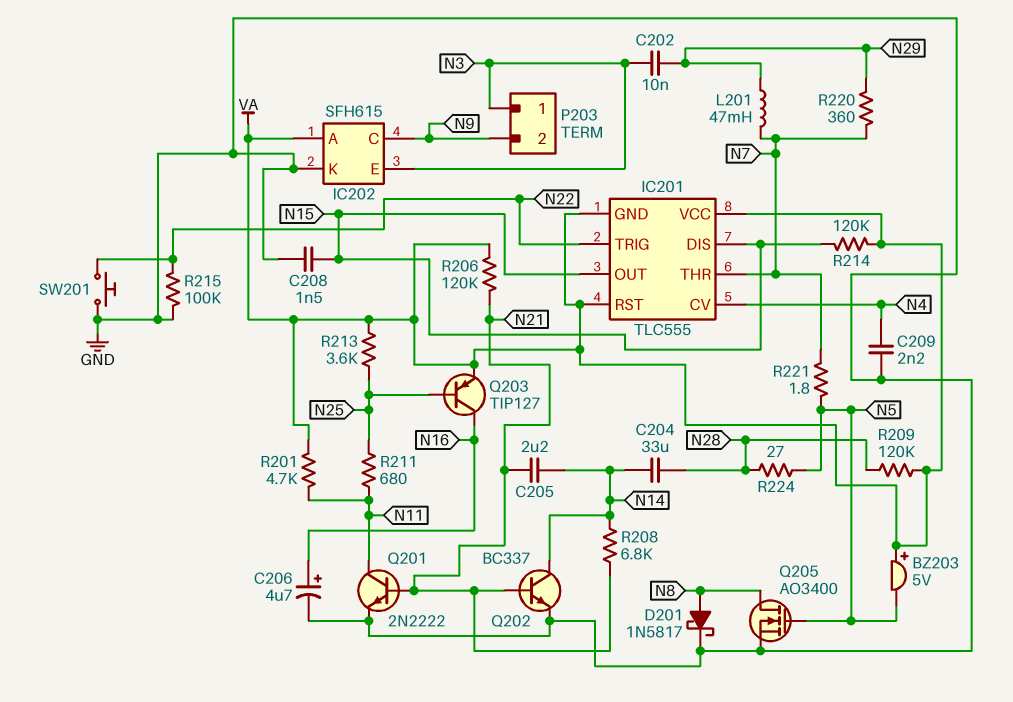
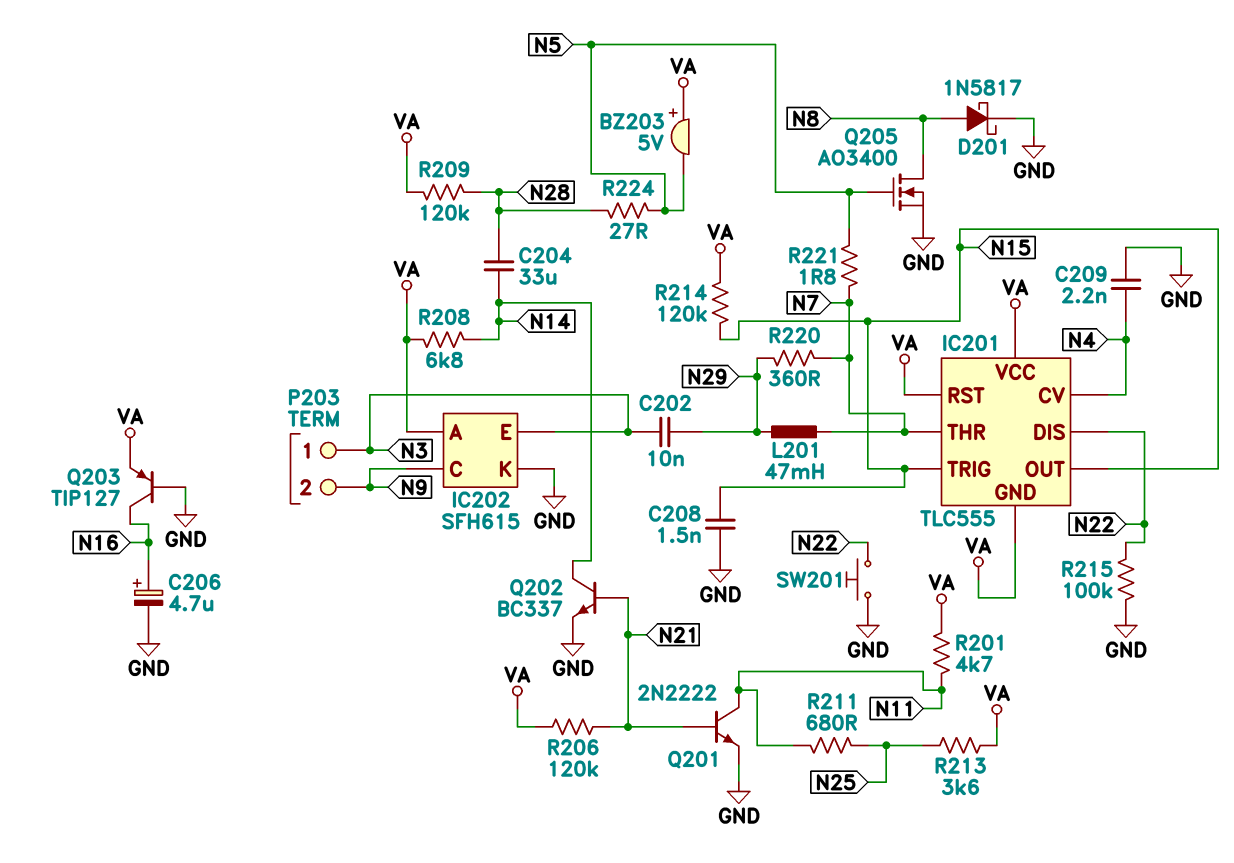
C205: 2.2uF (N14, N21) -> none
IC201 pin DIS: N15 -> N22
IC201 pin TRIG: N22 -> N15
Q203: PNP TIP127 (B N25, C N16, E VA) -> PNP TIP127 (B GND, C N16, E VA)
R208: 6.8k (N14, N21) -> 6.8k (N14, VA)

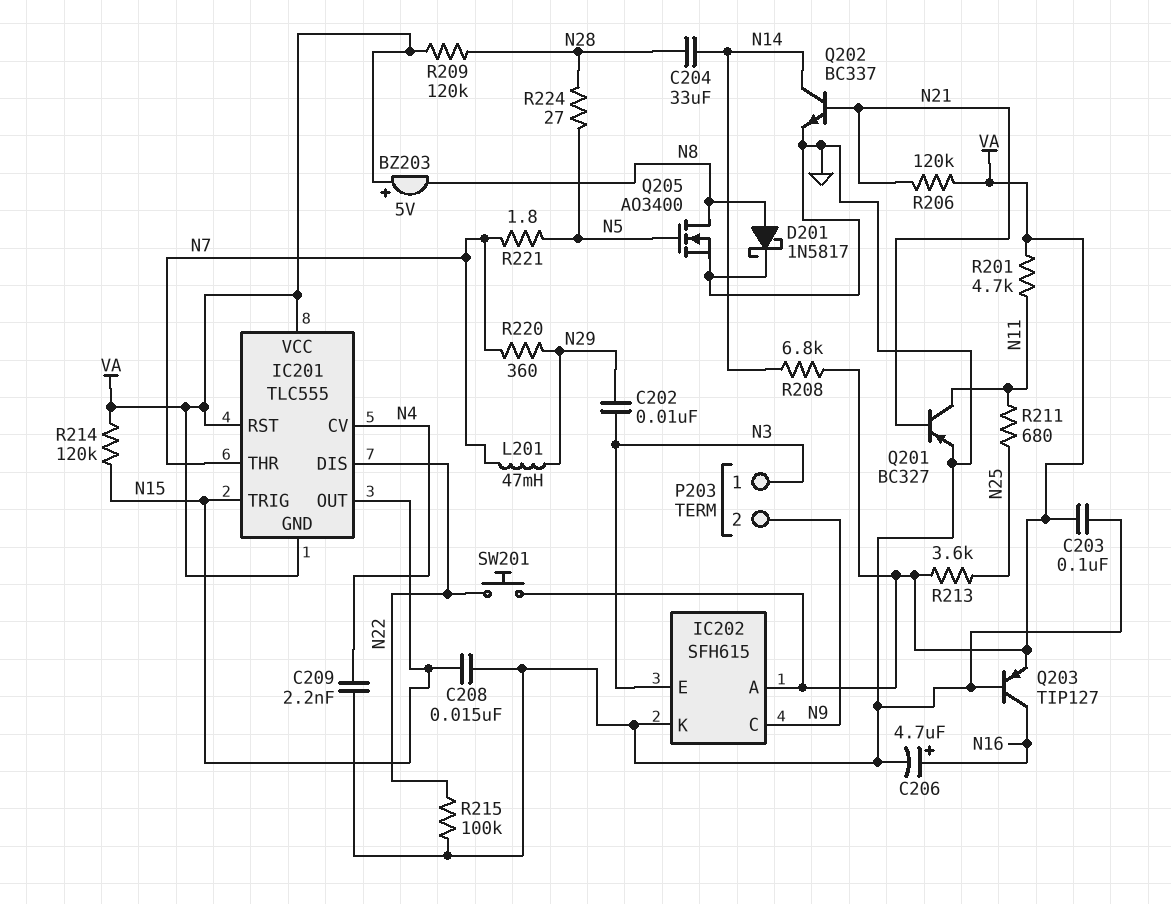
BZ203: buzzer 5V (plus VA, minus N5) -> buzzer 5V (plus VA, minus N8)
C203: none -> 100nF (GND, VA)
C208: 1.5nF (GND, N15) -> 15nF (GND, N15)
Q201: NPN 2N2222 (B N21, C N11, E GND) -> PNP BC327 (B N21, C N11, E GND)
SW201: button (GND, N22) -> button (N22, VA)

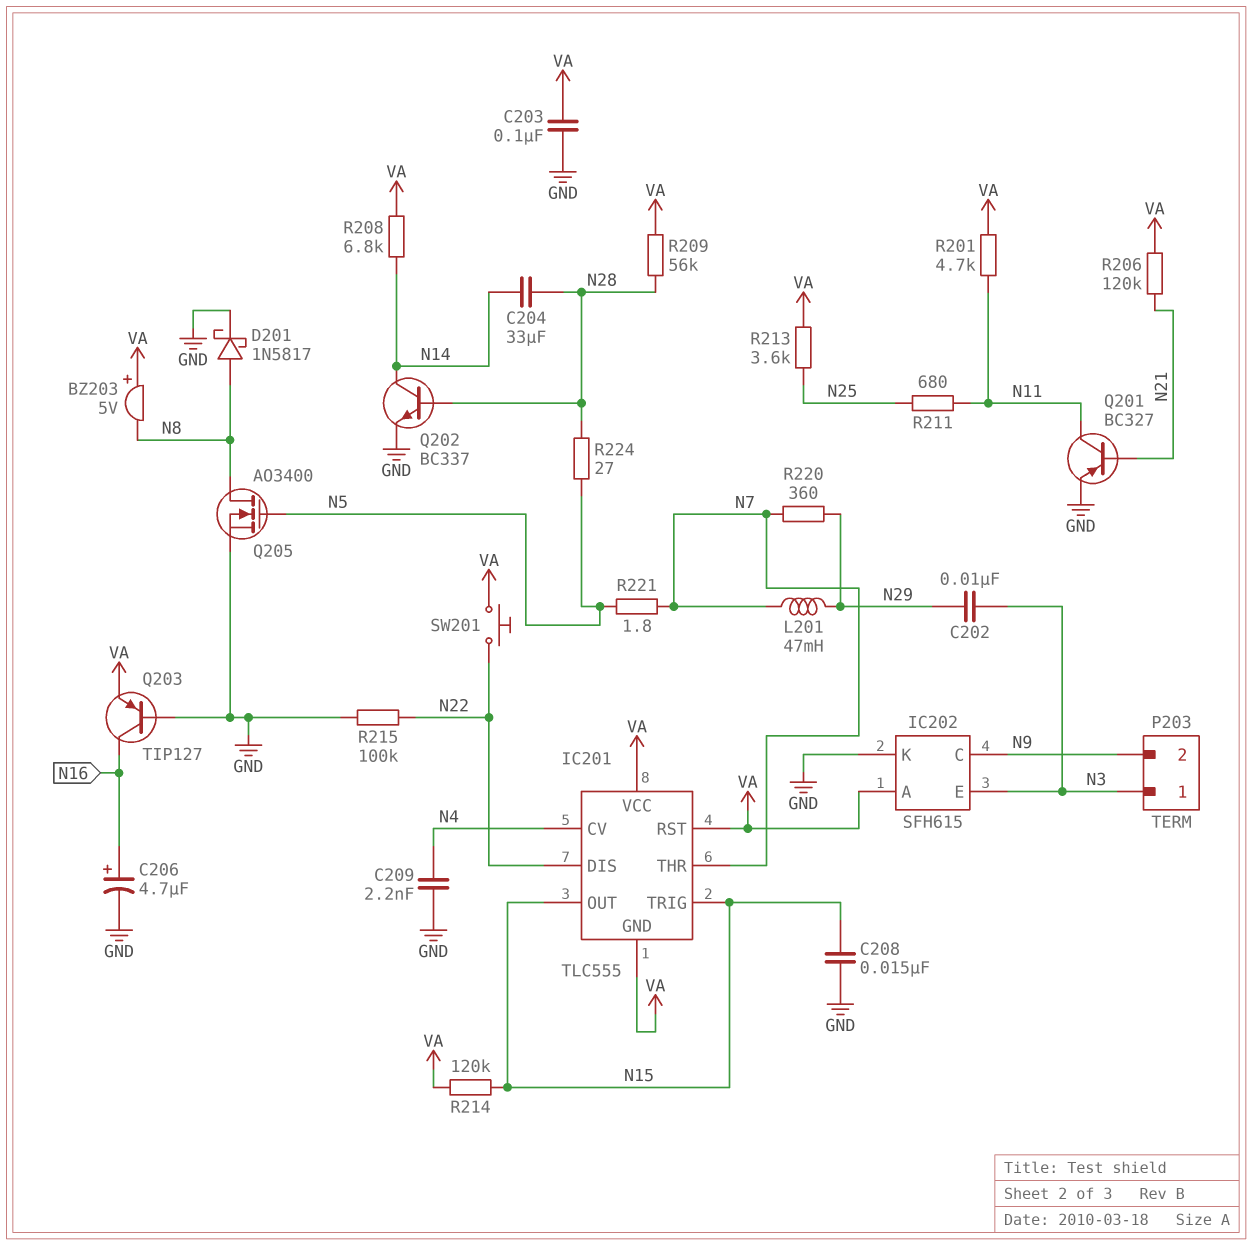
Q202: NPN BC337 (B N21, C N14, E GND) -> NPN BC337 (B N28, C N14, E GND)
R209: 120k (N28, VA) -> 56k (N28, VA)

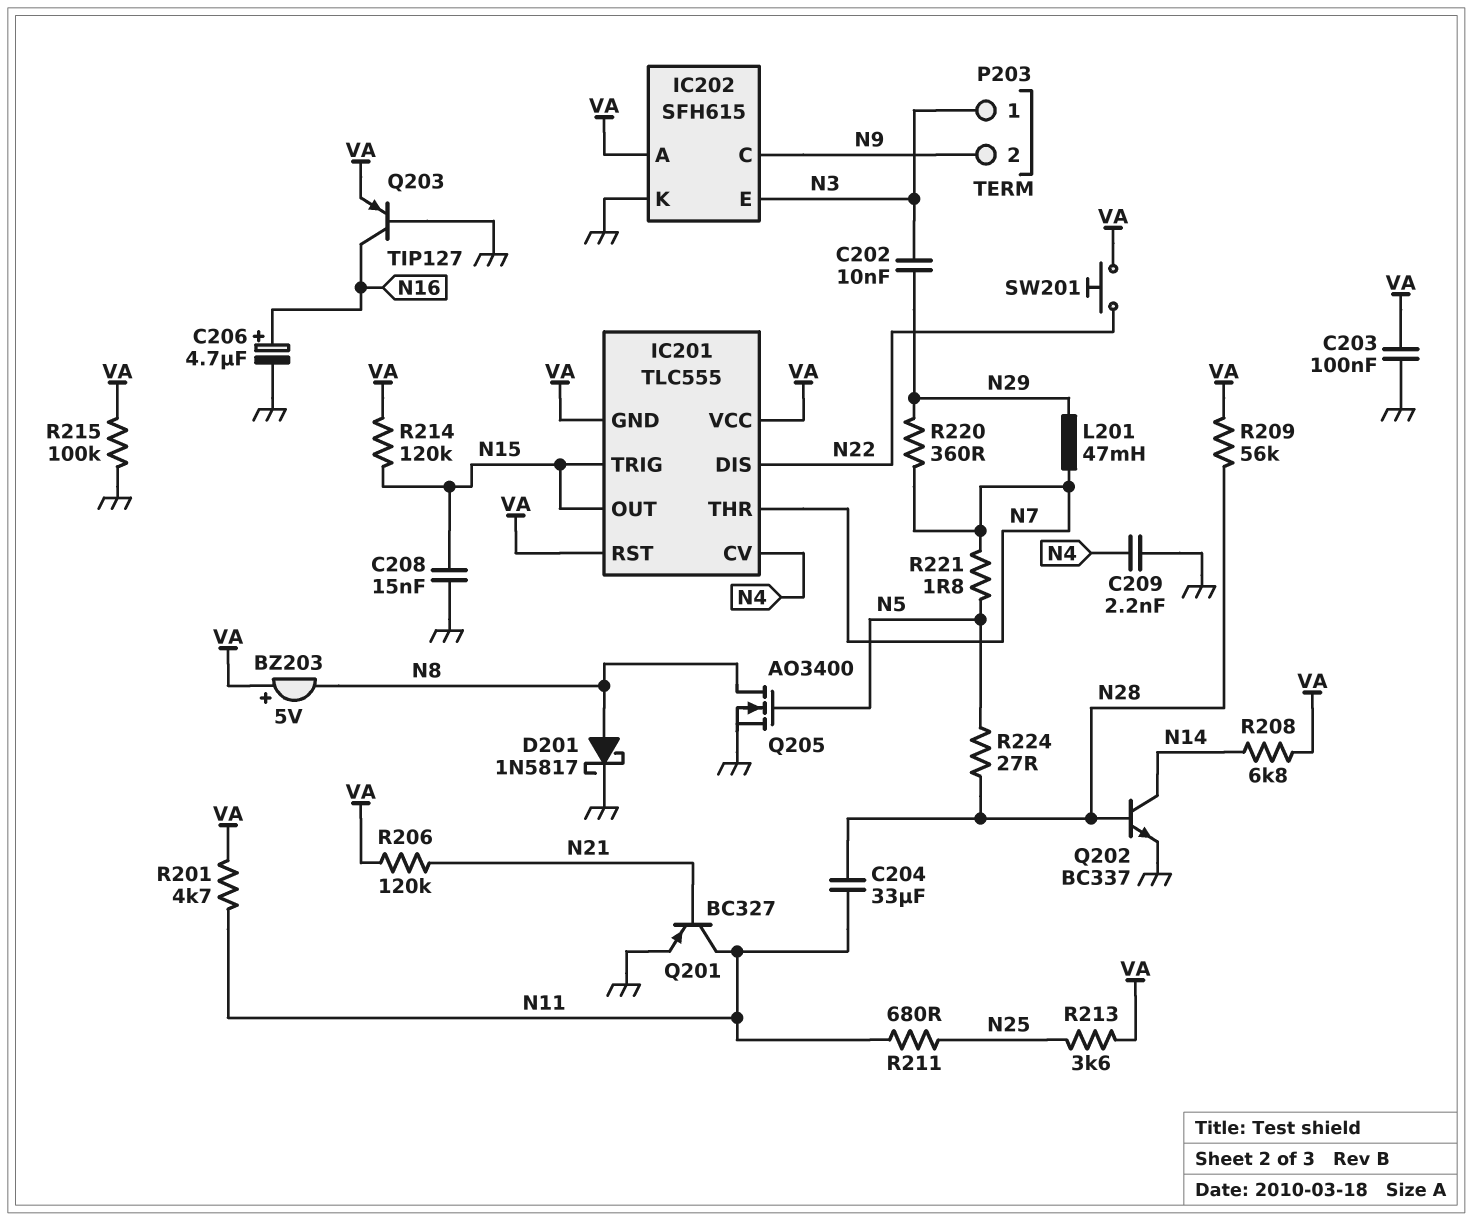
C204: 33uF (N14, N28) -> 33uF (N11, N28)
R215: 100k (GND, N22) -> 100k (GND, VA)

